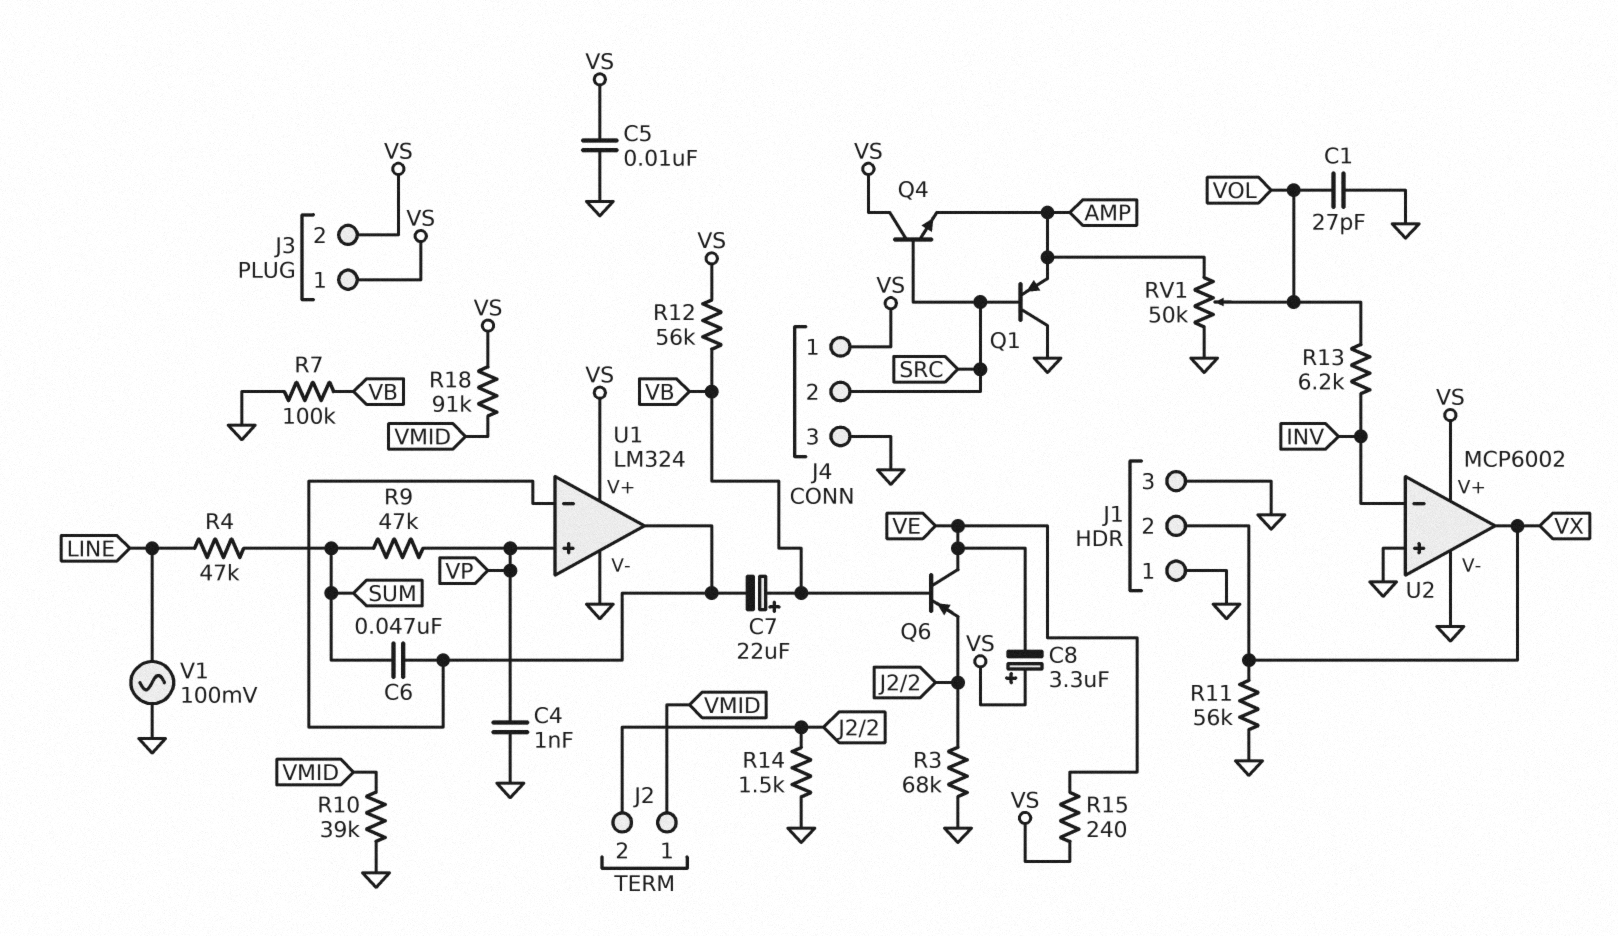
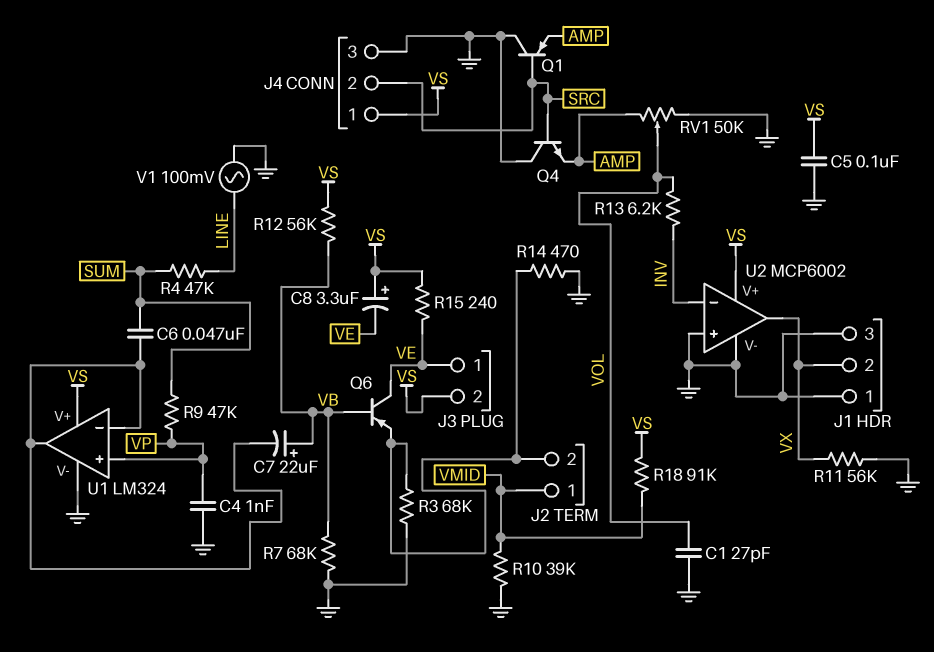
C5: 10nF (GND, VS) -> 100nF (GND, VS)
J3 pin 1: VS -> VE
Q4: NPN (B SRC, C VS, E AMP) -> NPN (B SRC, C GND, E AMP)
R7: 100k (GND, VB) -> 68k (GND, VB)
R14: 1.5k (GND, J2/2) -> 470 (GND, J2/2)

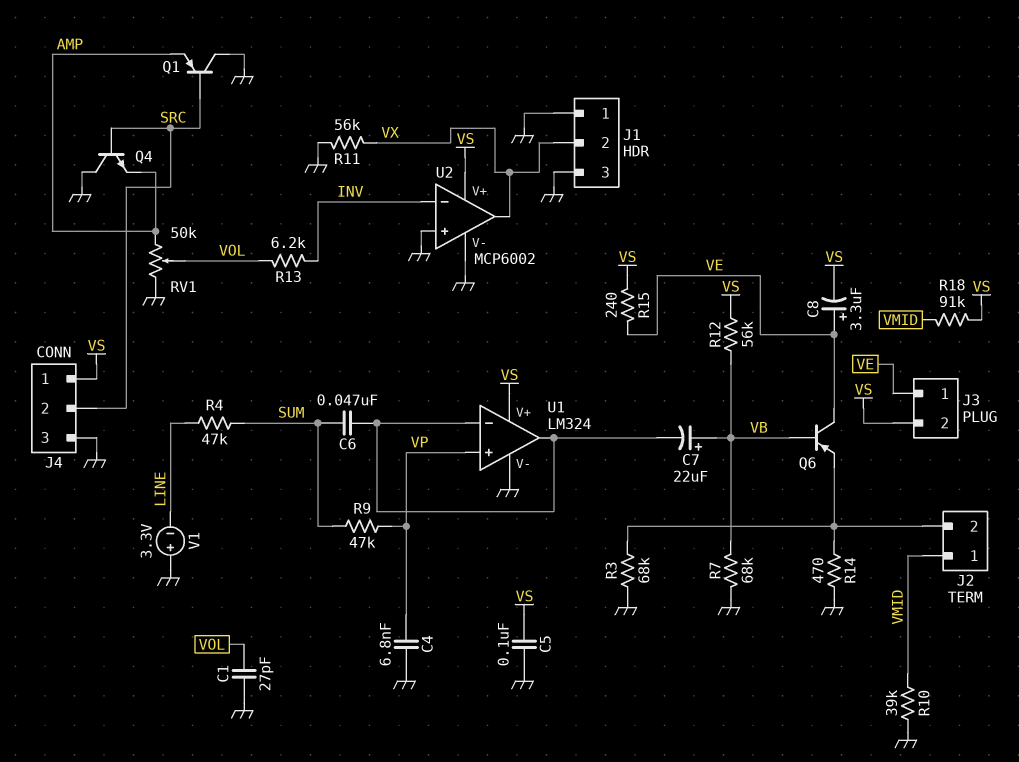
C4: 1nF (GND, VP) -> 6.8nF (GND, VP)
C8: 3.3uF (plus VS, minus VE) -> 3.3uF (plus VE, minus VS)
V1: AC 100mV (GND, LINE) -> 3.3V (plus GND, minus LINE)

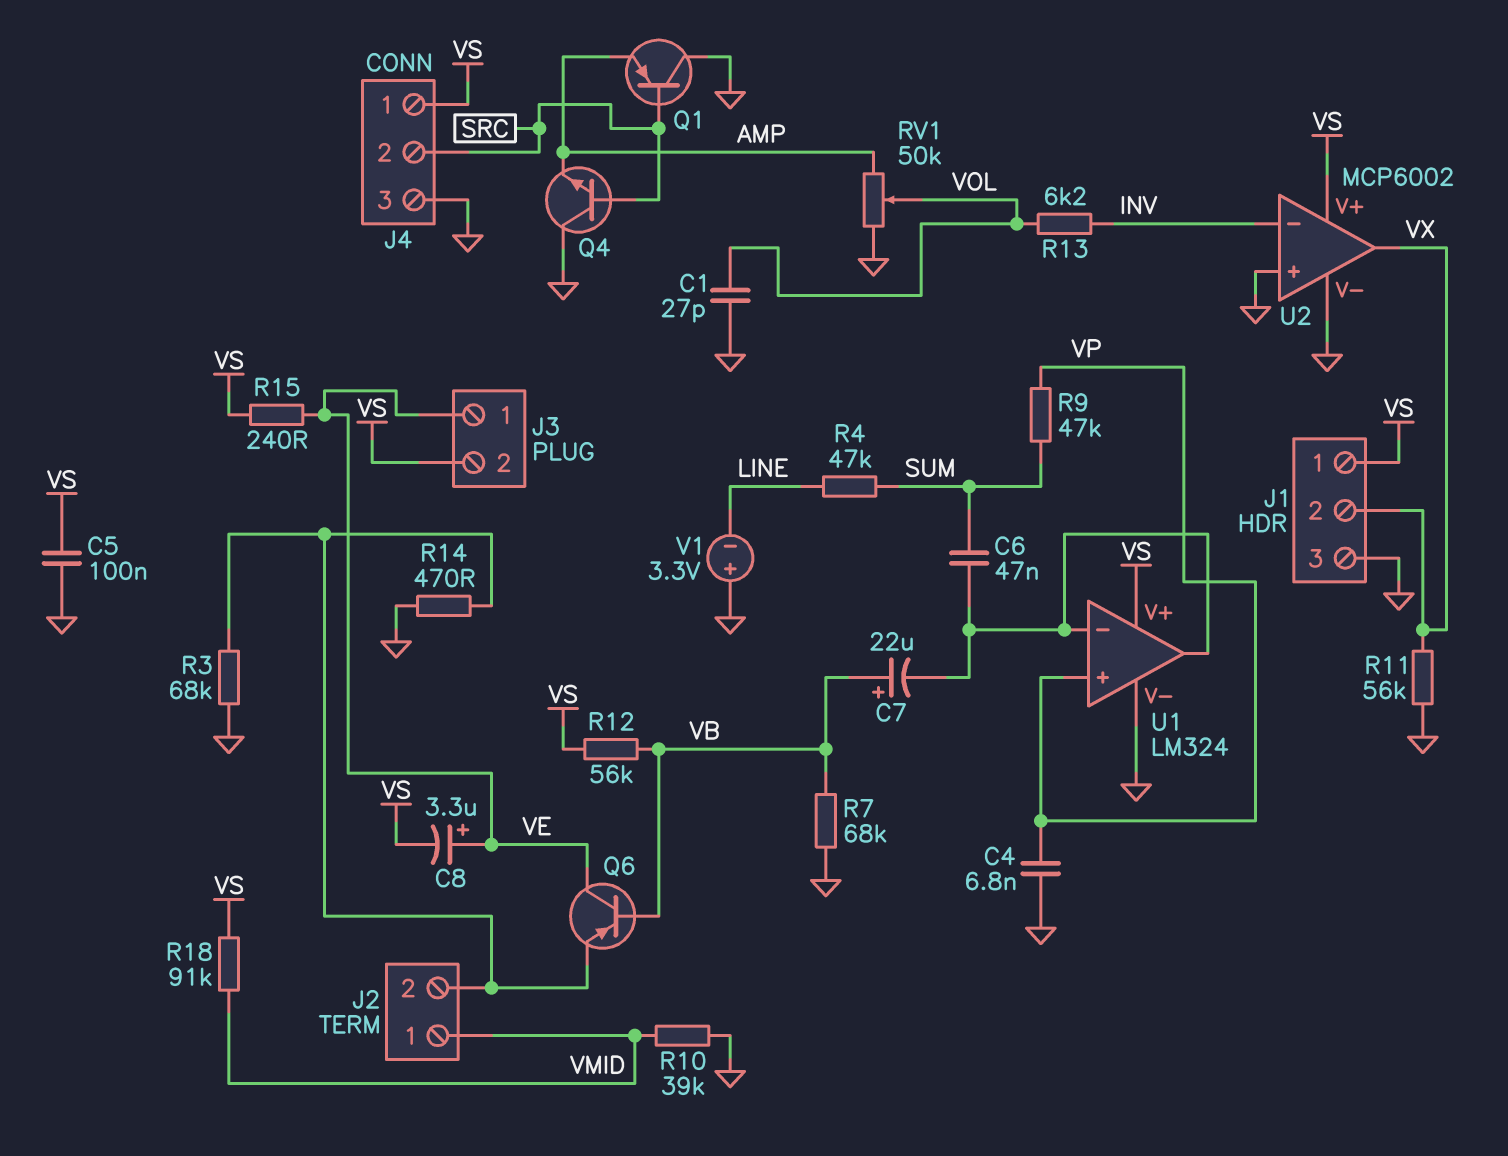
J1 pin 1: GND -> VS

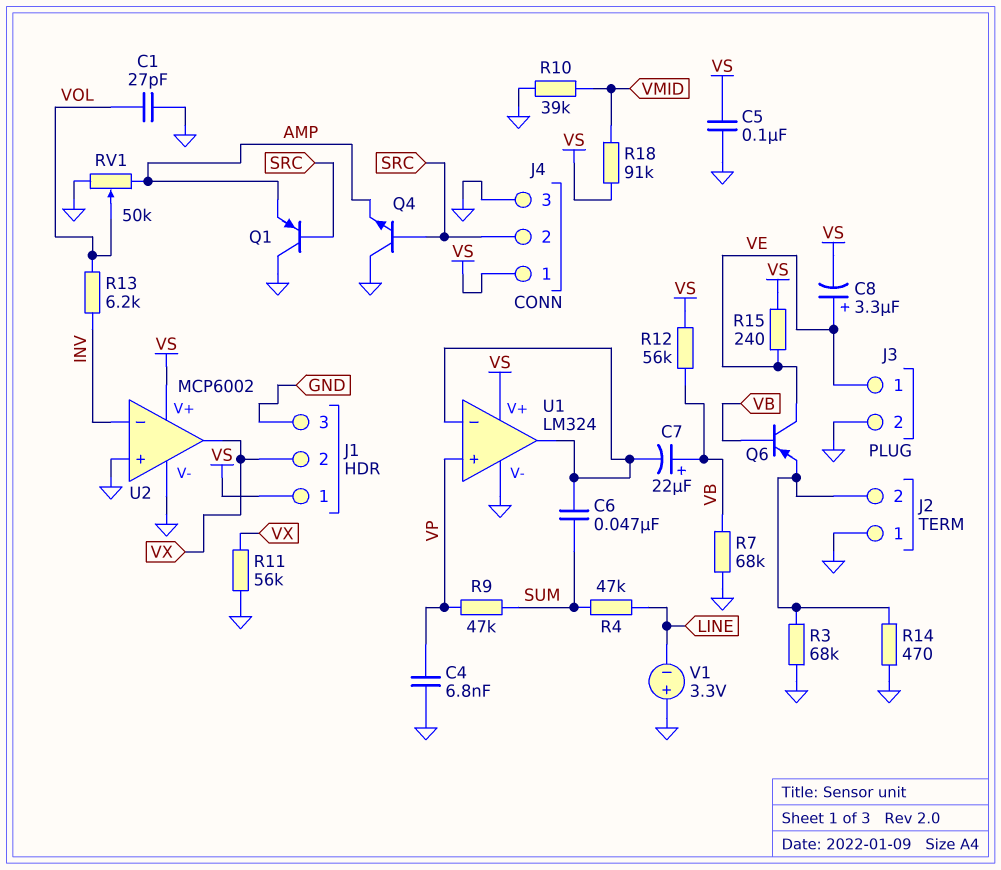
J2 pin 1: VMID -> GND
J3 pin 2: VS -> GND

